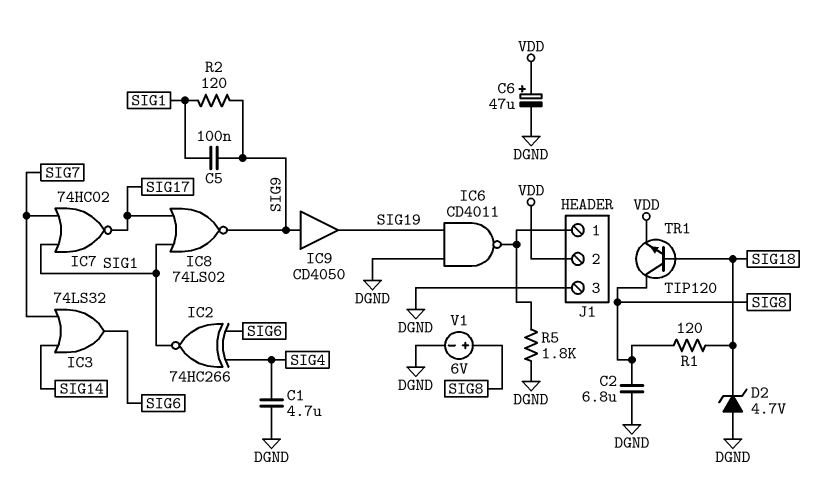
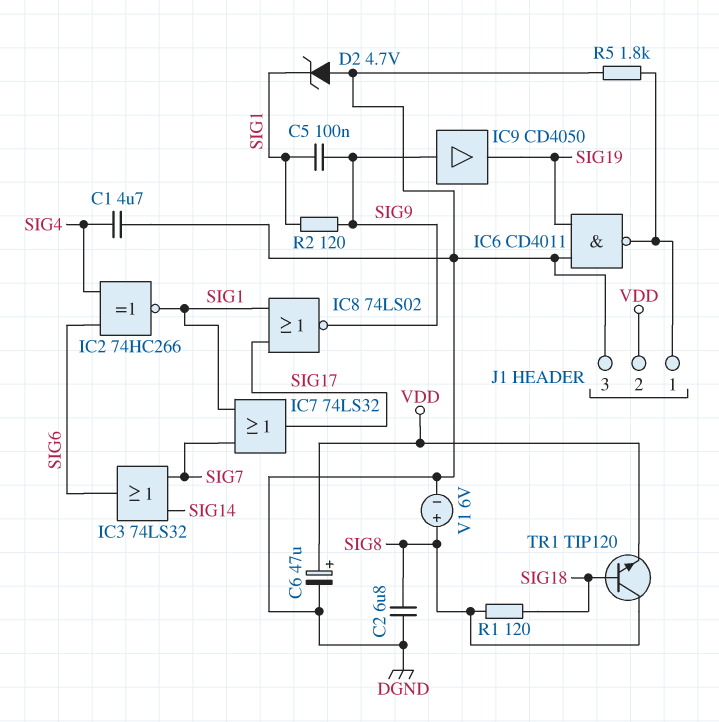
D2: zener 4.7V (A DGND, K SIG18) -> zener 4.7V (A DGND, K SIG1)
IC7: NOR 74HC02 (in SIG1, in SIG7, out SIG17) -> OR 74LS32 (in SIG1, in SIG7, out SIG17)

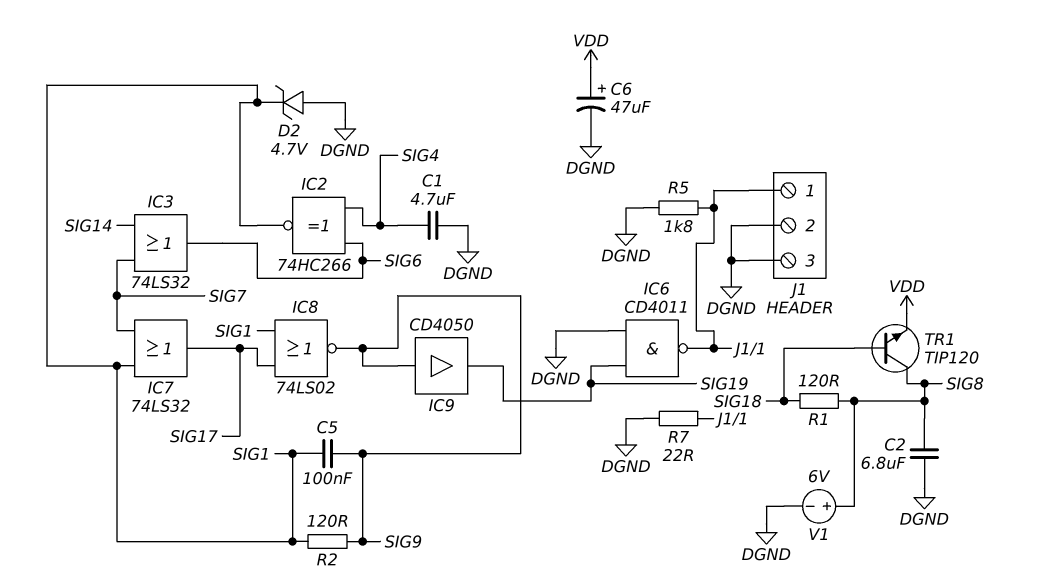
J1 pin 2: VDD -> DGND
R7: none -> 22 (DGND, J1/1)

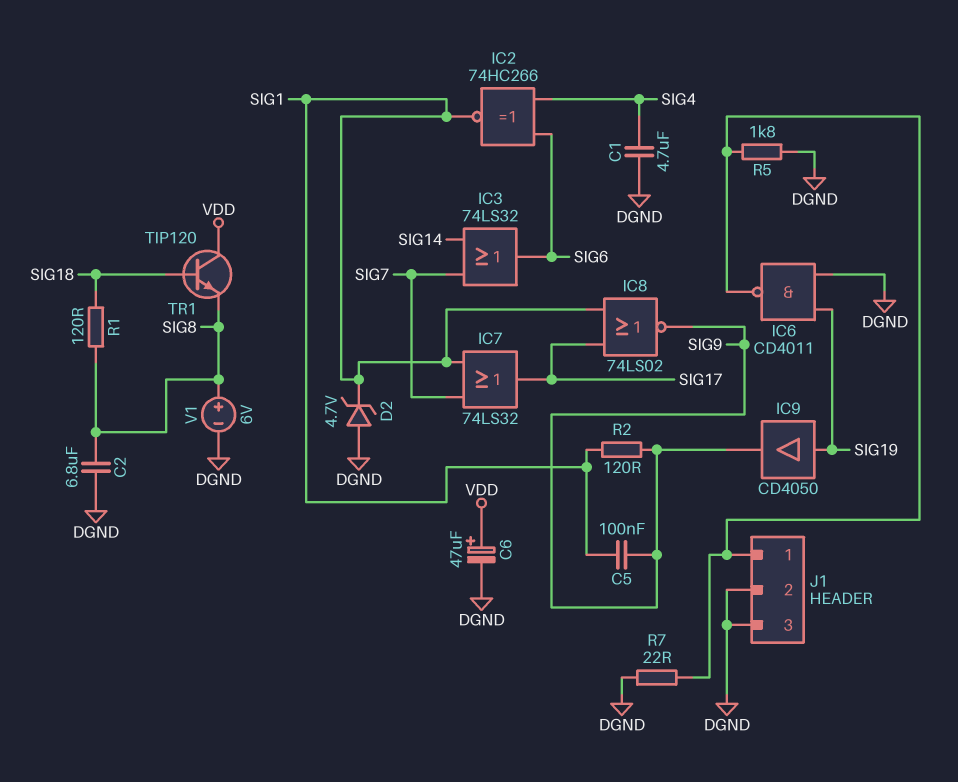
IC9: buffer CD4050 (in SIG9, out SIG19) -> buffer CD4050 (in SIG19, out SIG9)
TR1: NPN TIP120 (B SIG18, C SIG8, E VDD) -> NPN TIP120 (B SIG18, C VDD, E SIG8)

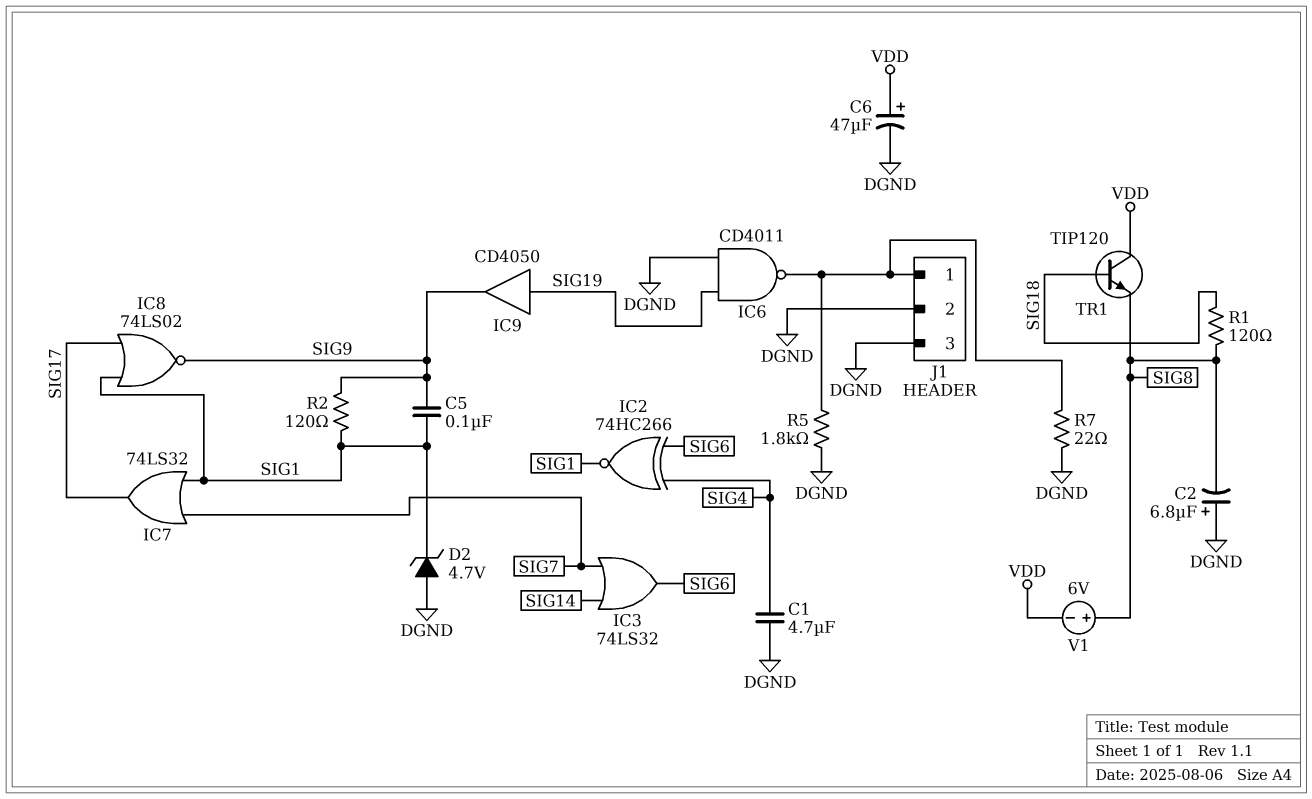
C2: 6.8uF (DGND, SIG8) -> 6.8uF (plus DGND, minus SIG8)
V1: 6V (plus SIG8, minus DGND) -> 6V (plus SIG8, minus VDD)

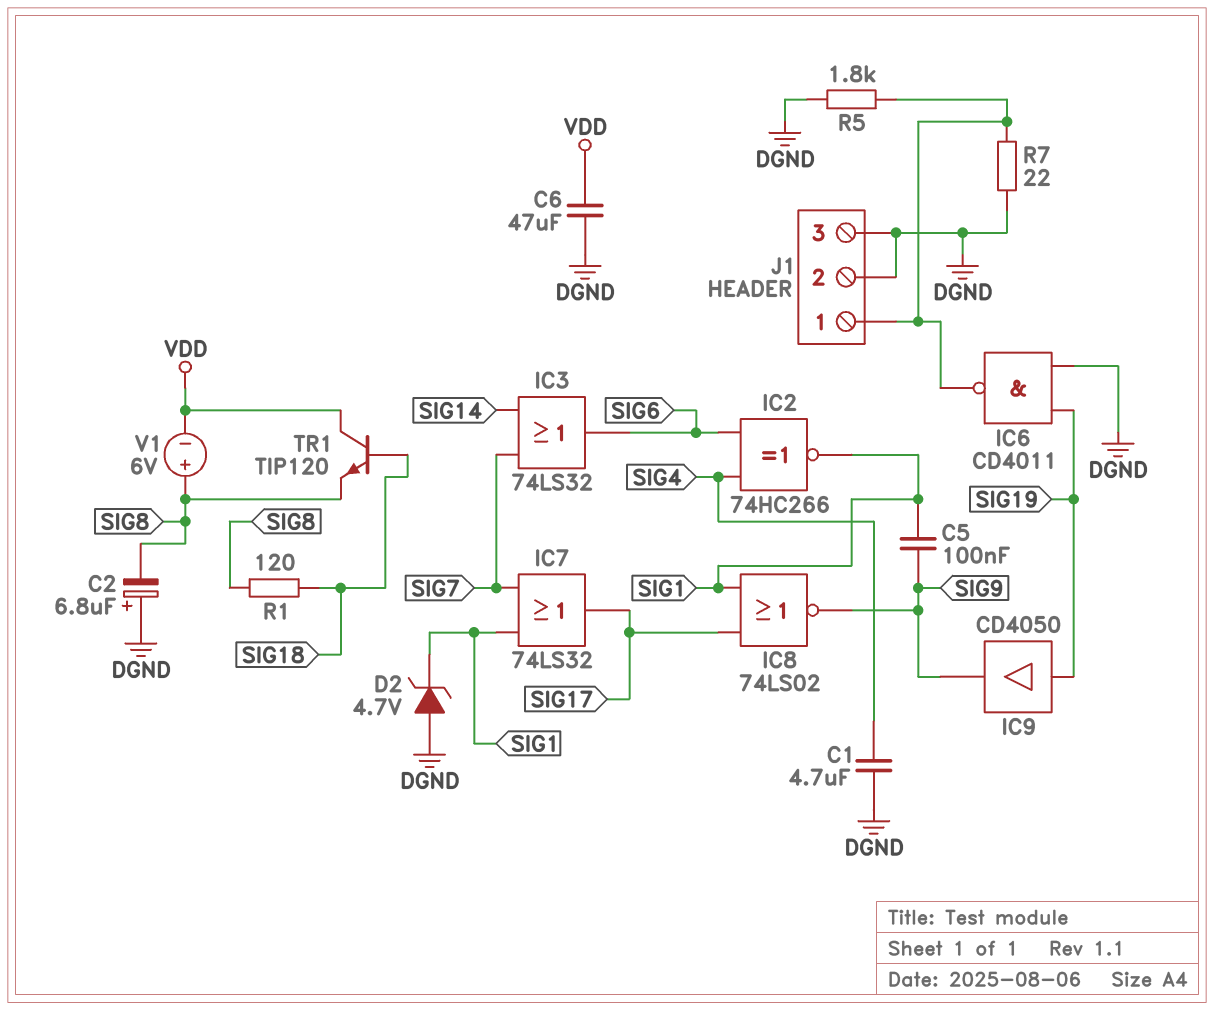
C6: 47uF (plus VDD, minus DGND) -> 47uF (DGND, VDD)
R2: 120 (SIG1, SIG9) -> none

